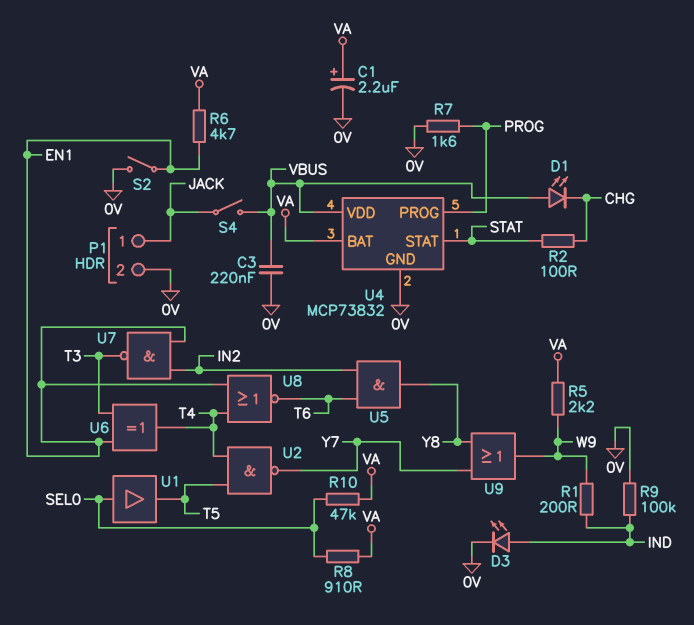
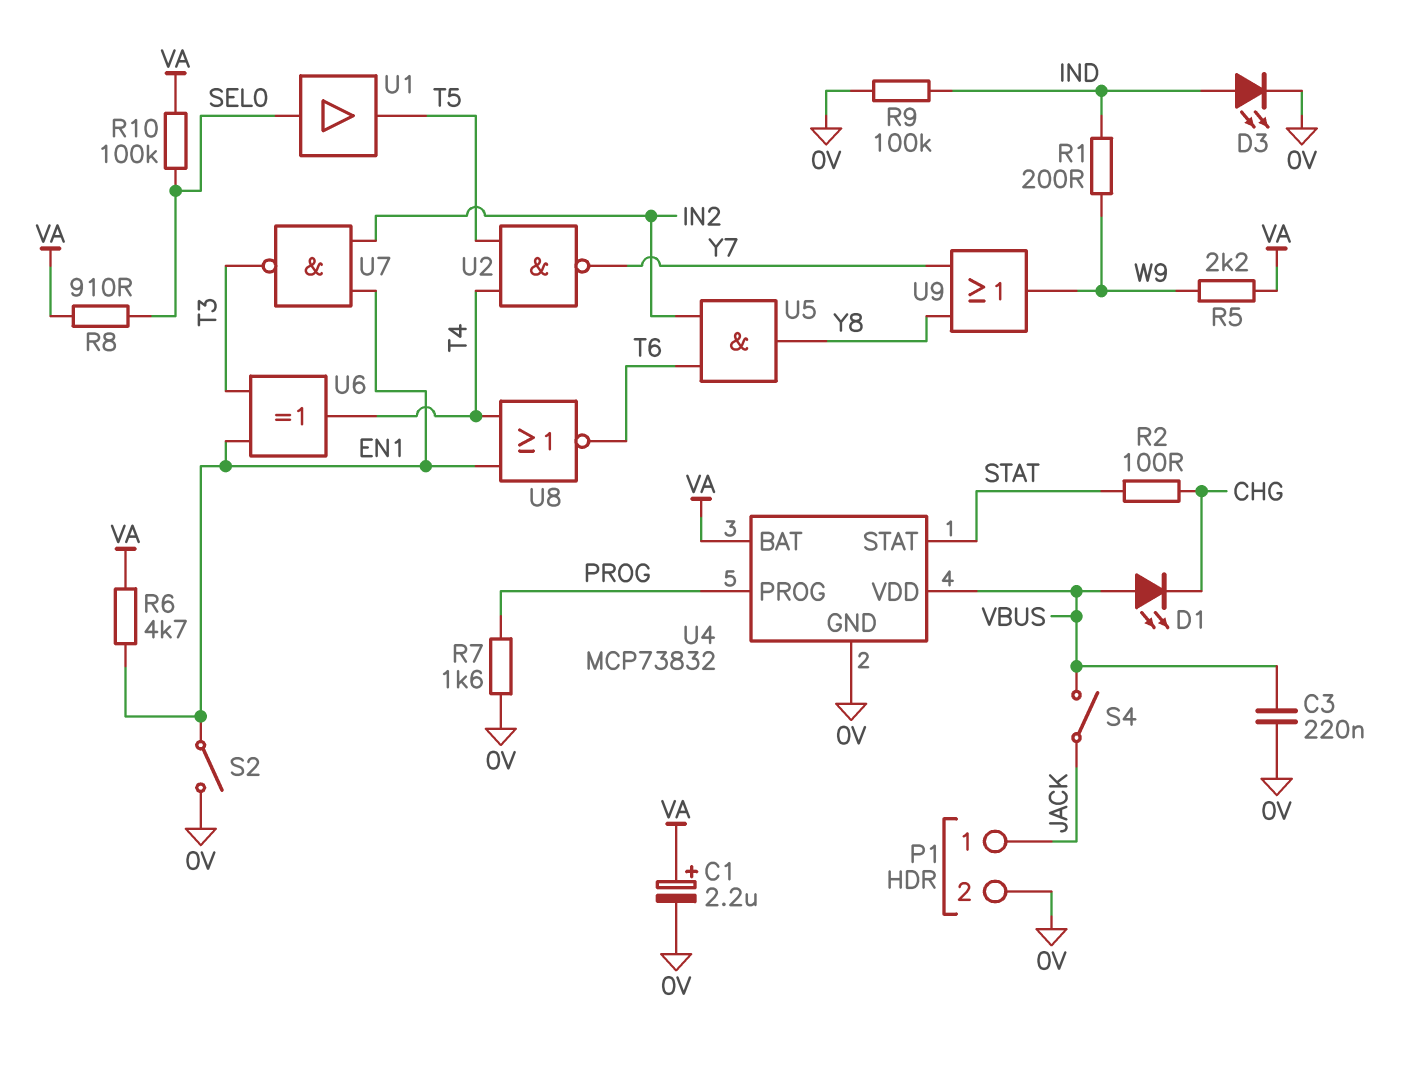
R10: 47k (SEL0, VA) -> 100k (SEL0, VA)

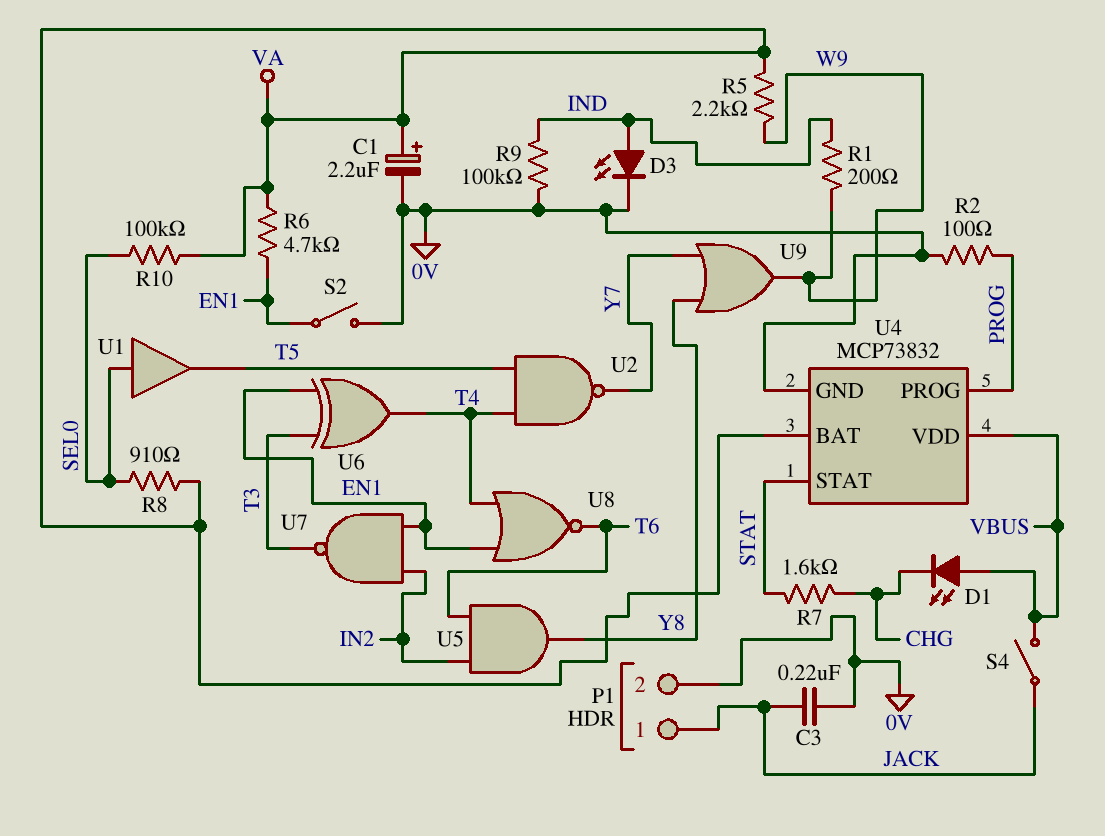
C3: 220nF (0V, VBUS) -> 220nF (0V, JACK)
R2: 100 (CHG, STAT) -> 100 (0V, PROG)
R7: 1.6k (0V, PROG) -> 1.6k (CHG, STAT)

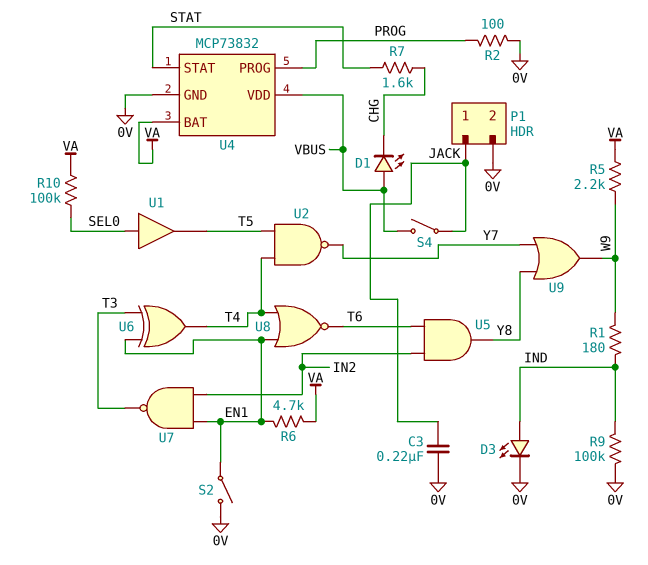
C1: 2.2uF (plus VA, minus 0V) -> none
R1: 200 (IND, W9) -> 180 (IND, W9)
R8: 910 (SEL0, VA) -> none

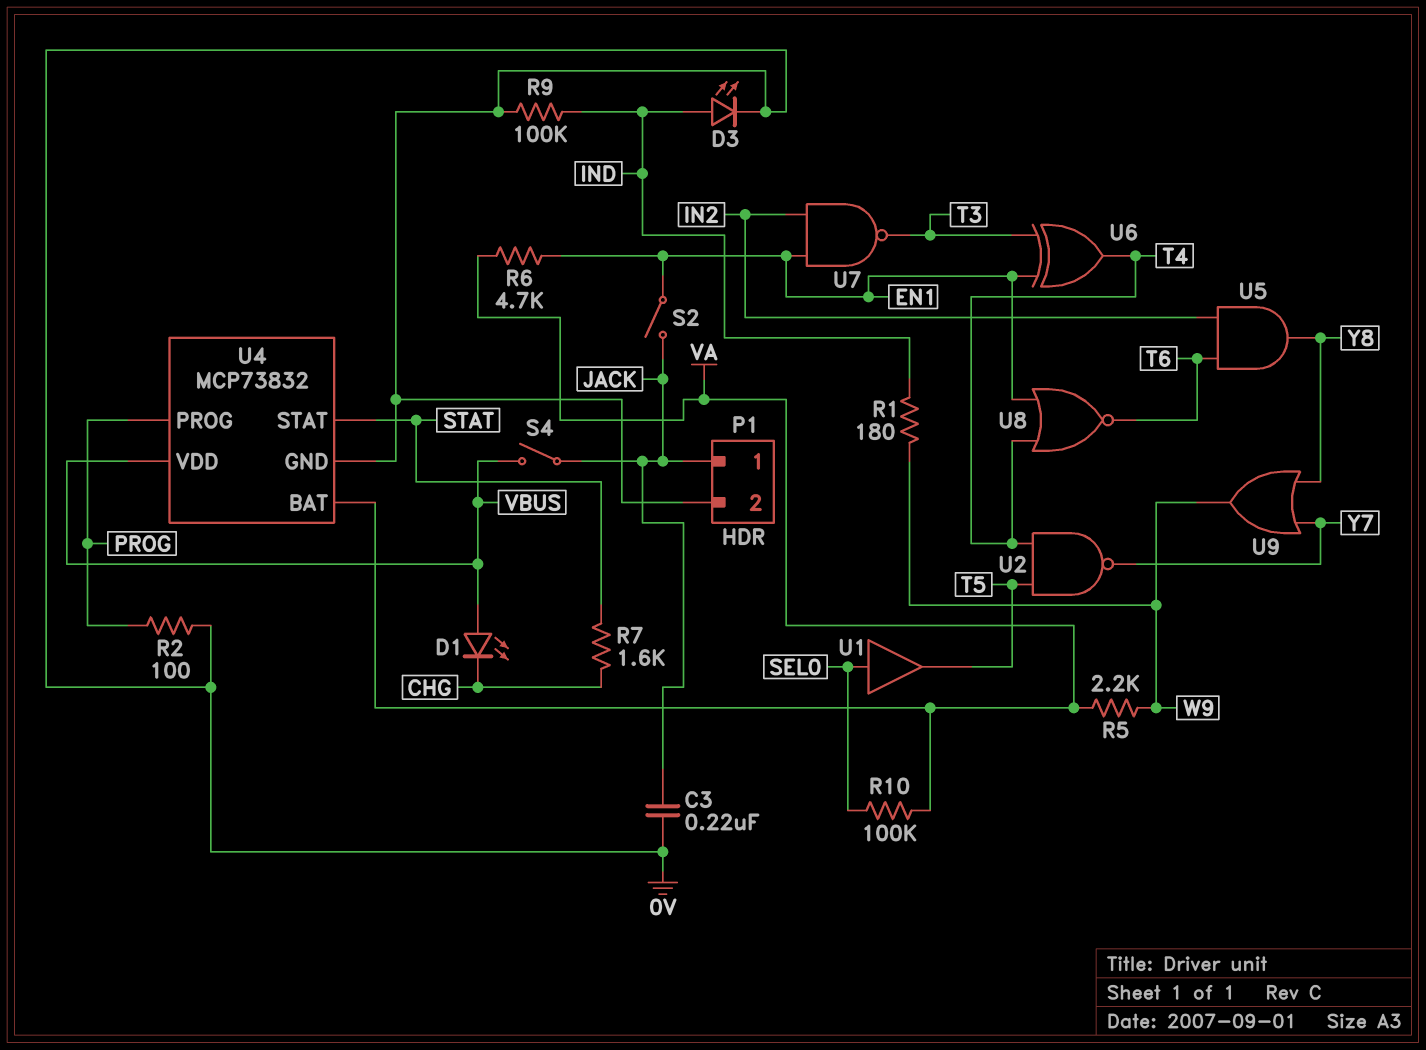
S2: switch (0V, EN1) -> switch (EN1, JACK)

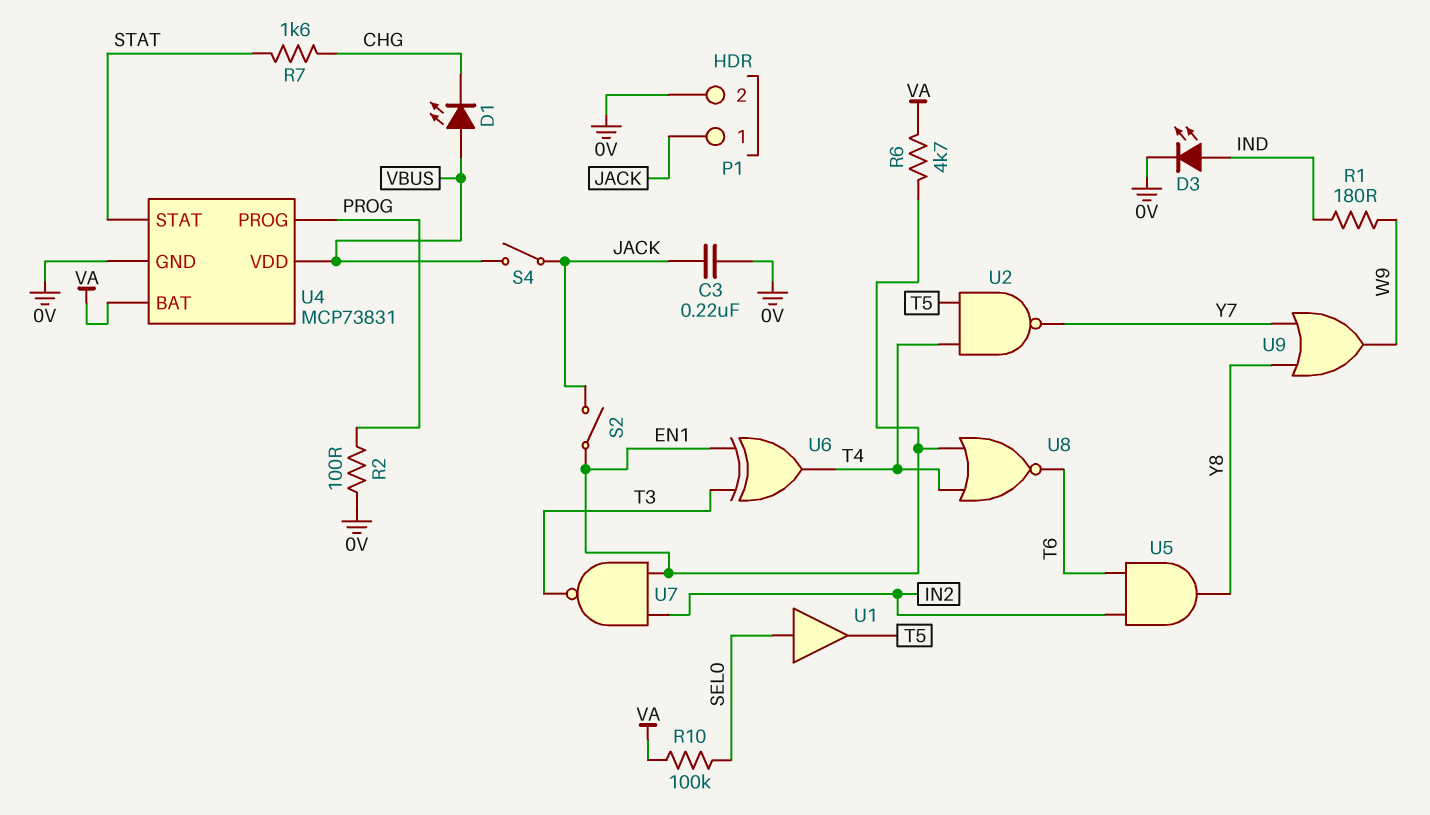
R5: 2.2k (VA, W9) -> none
R9: 100k (0V, IND) -> none
U4: MCP73832 -> MCP73831

